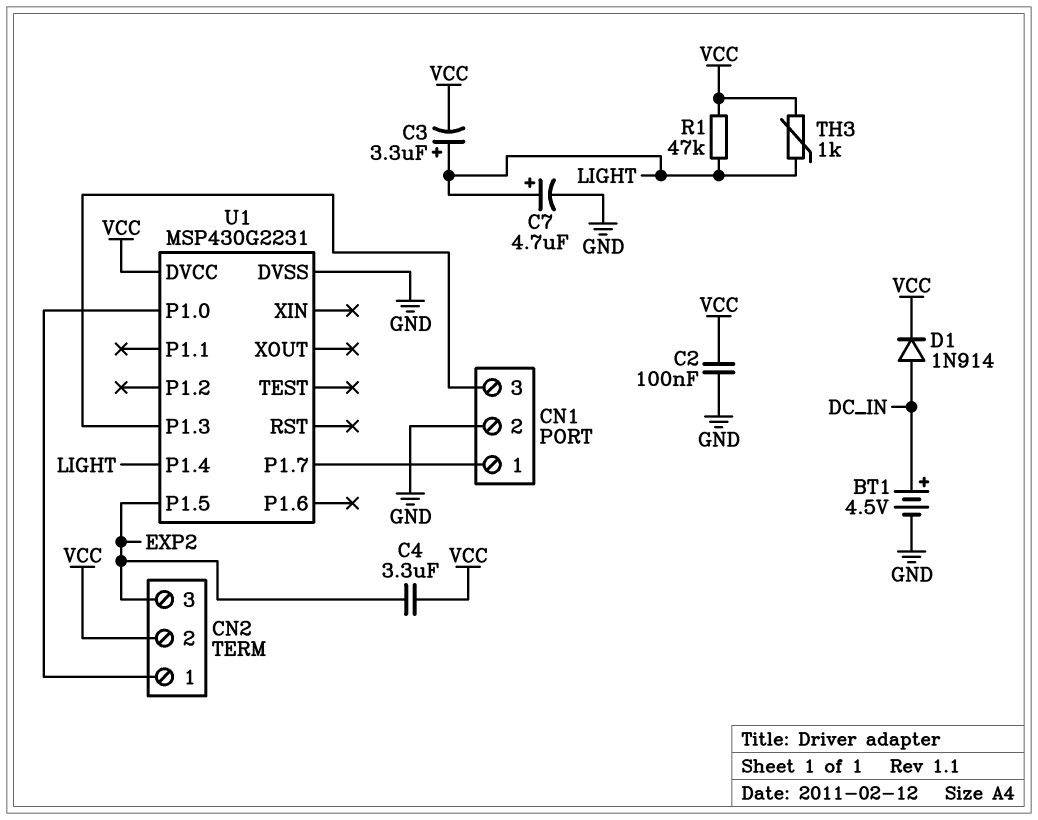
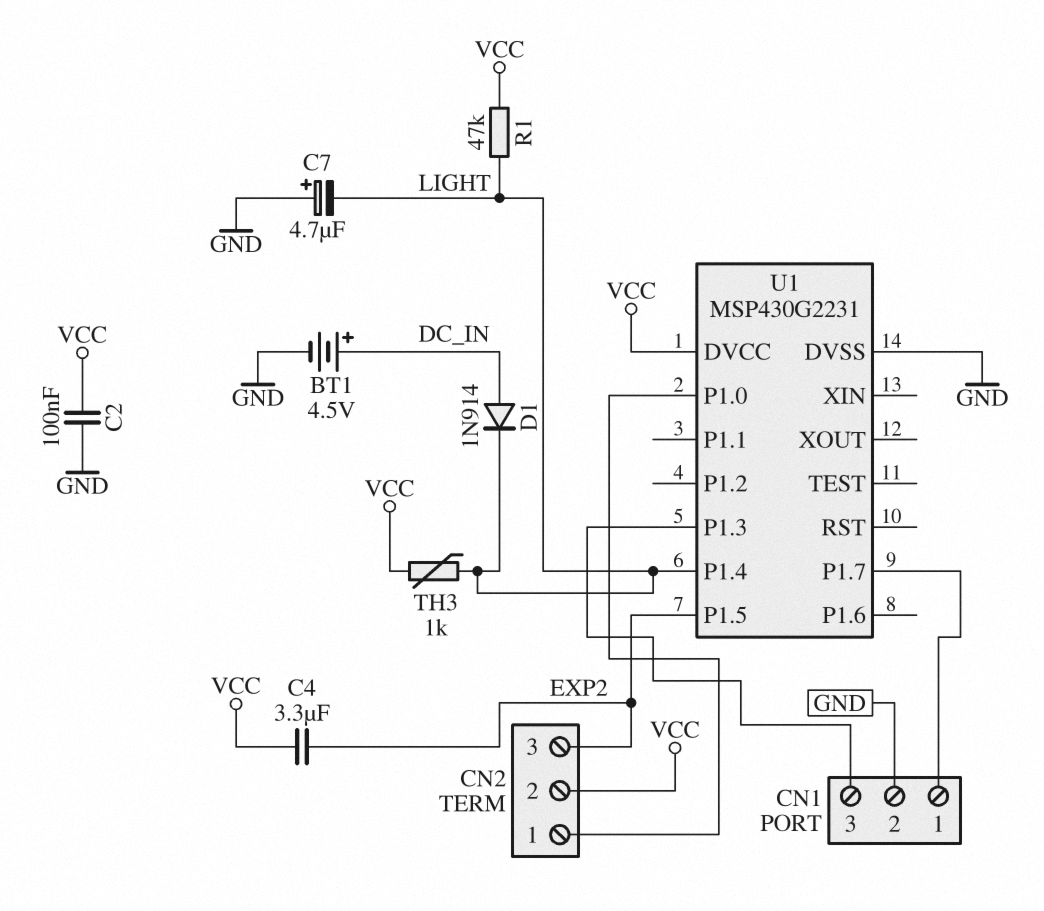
C3: 3.3uF (plus LIGHT, minus VCC) -> none
C7: 4.7uF (plus LIGHT, minus GND) -> 4.7uF (plus GND, minus LIGHT)
D1: diode 1N914 (A DC_IN, K VCC) -> diode 1N914 (A DC_IN, K LIGHT)

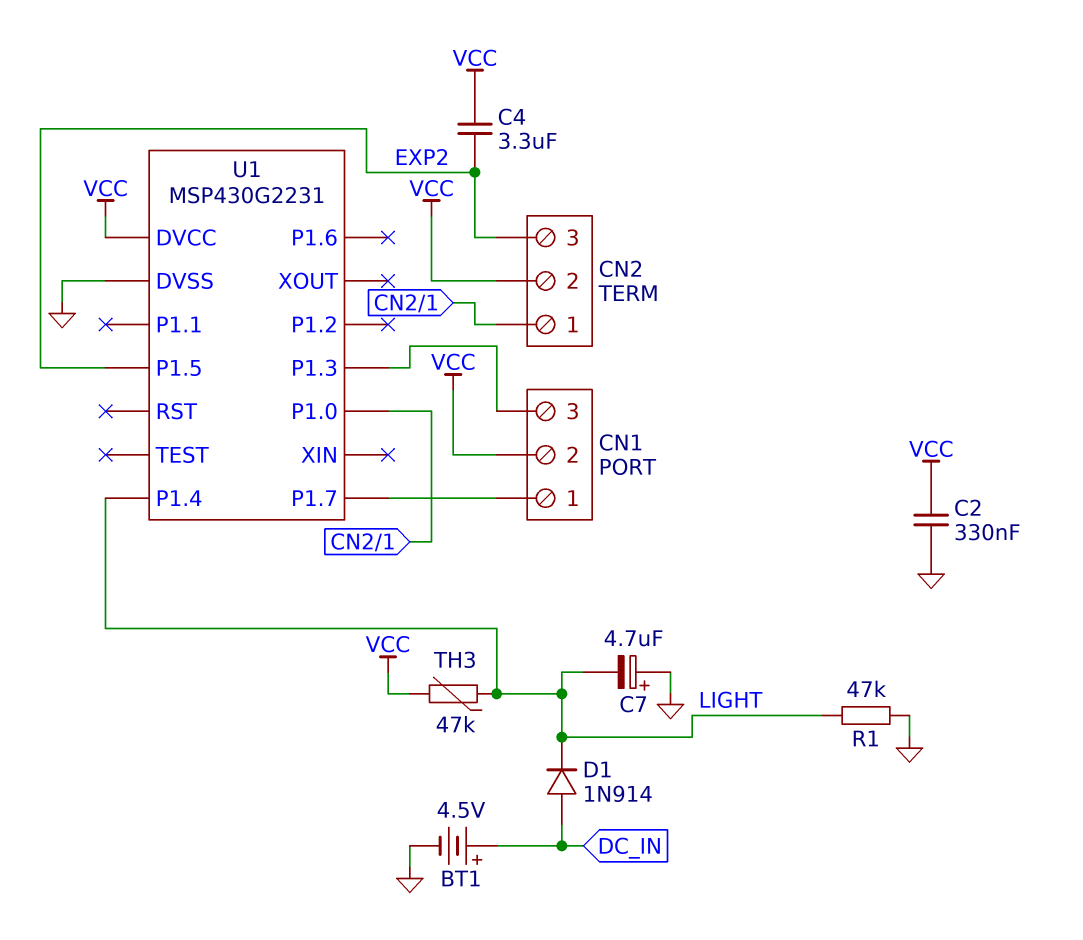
C2: 100nF (GND, VCC) -> 330nF (GND, VCC)
CN1 pin 2: GND -> VCC
R1: 47k (LIGHT, VCC) -> 47k (GND, LIGHT)
TH3: 1k (LIGHT, VCC) -> 47k (LIGHT, VCC)

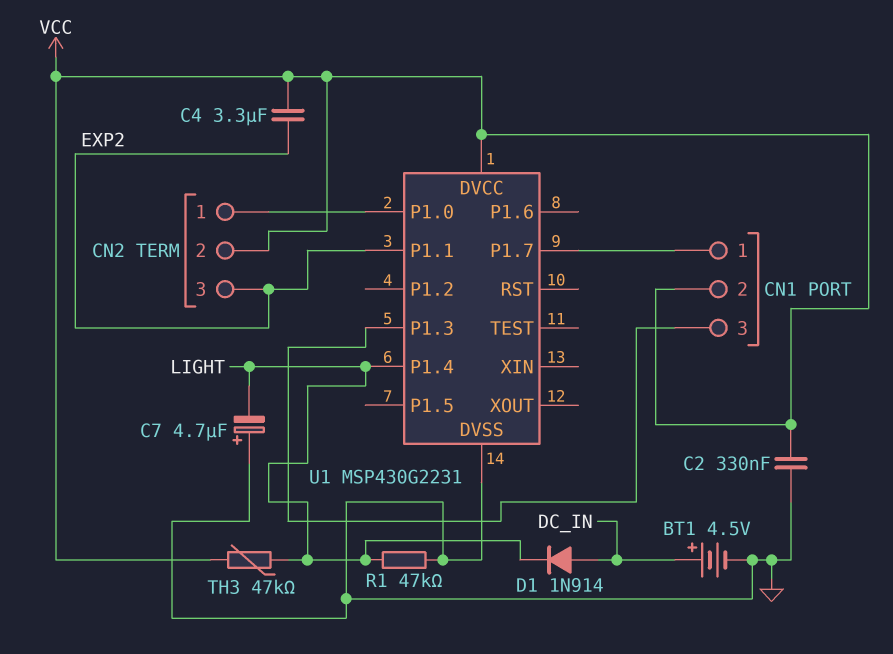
U1 pin P1.1: none -> EXP2
U1 pin P1.5: EXP2 -> none

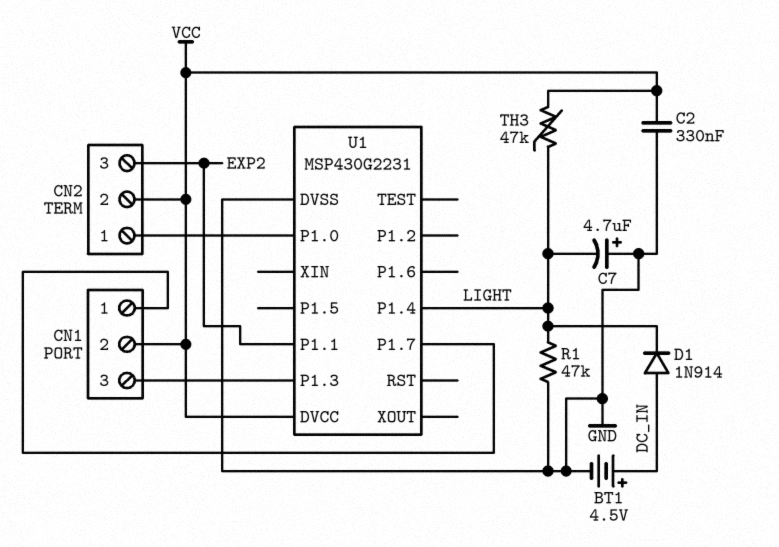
C4: 3.3uF (EXP2, VCC) -> none

